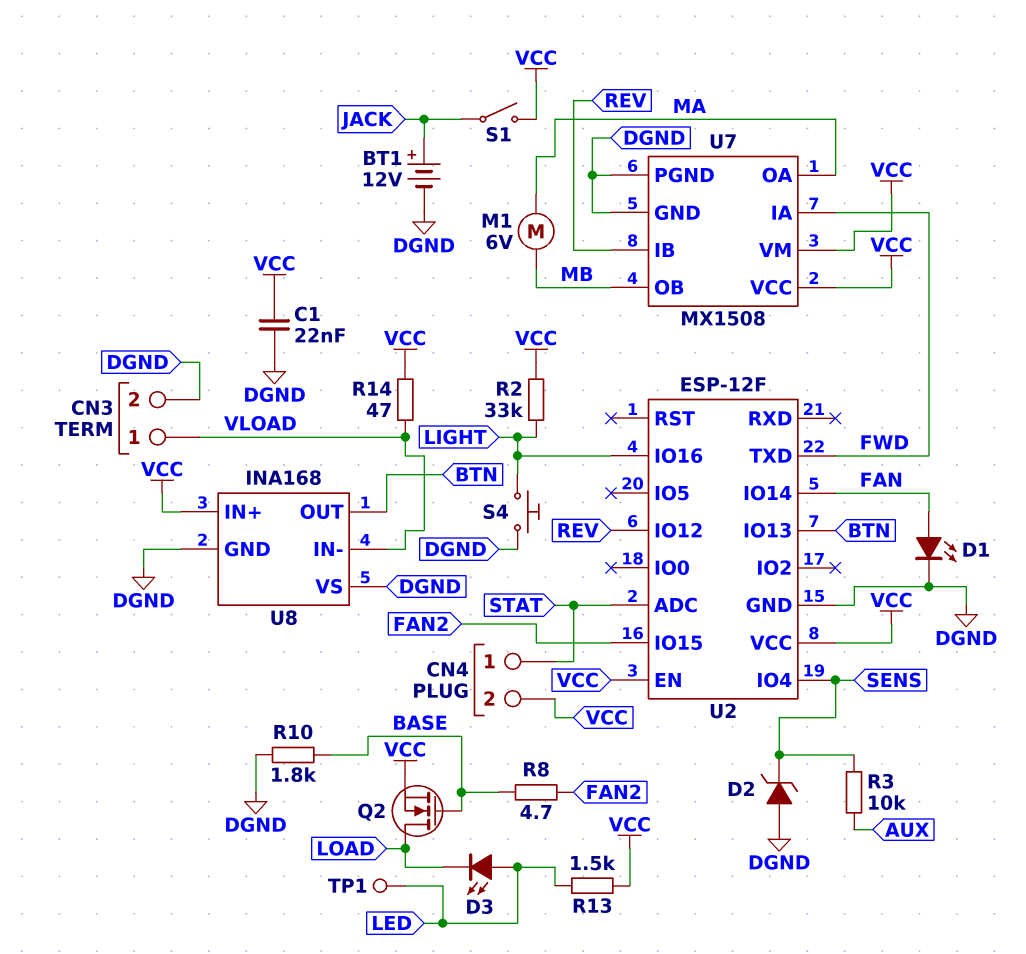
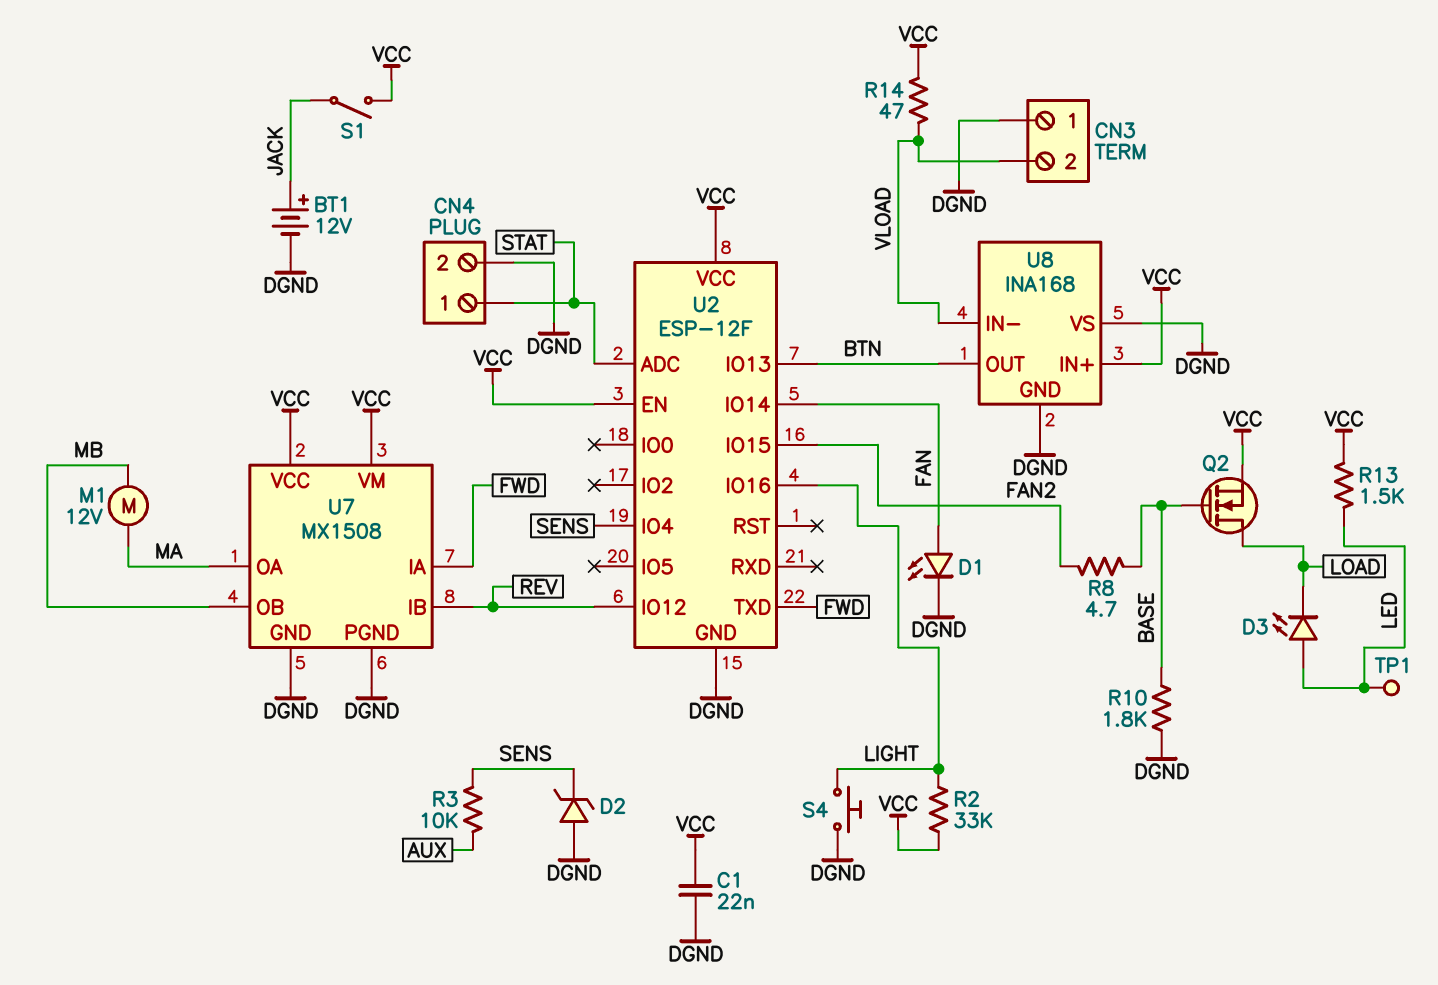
CN3 pin 1: VLOAD -> DGND
CN3 pin 2: DGND -> VLOAD
CN4 pin 2: VCC -> DGND
M1: motor 6V (MA, MB) -> motor 12V (MA, MB)

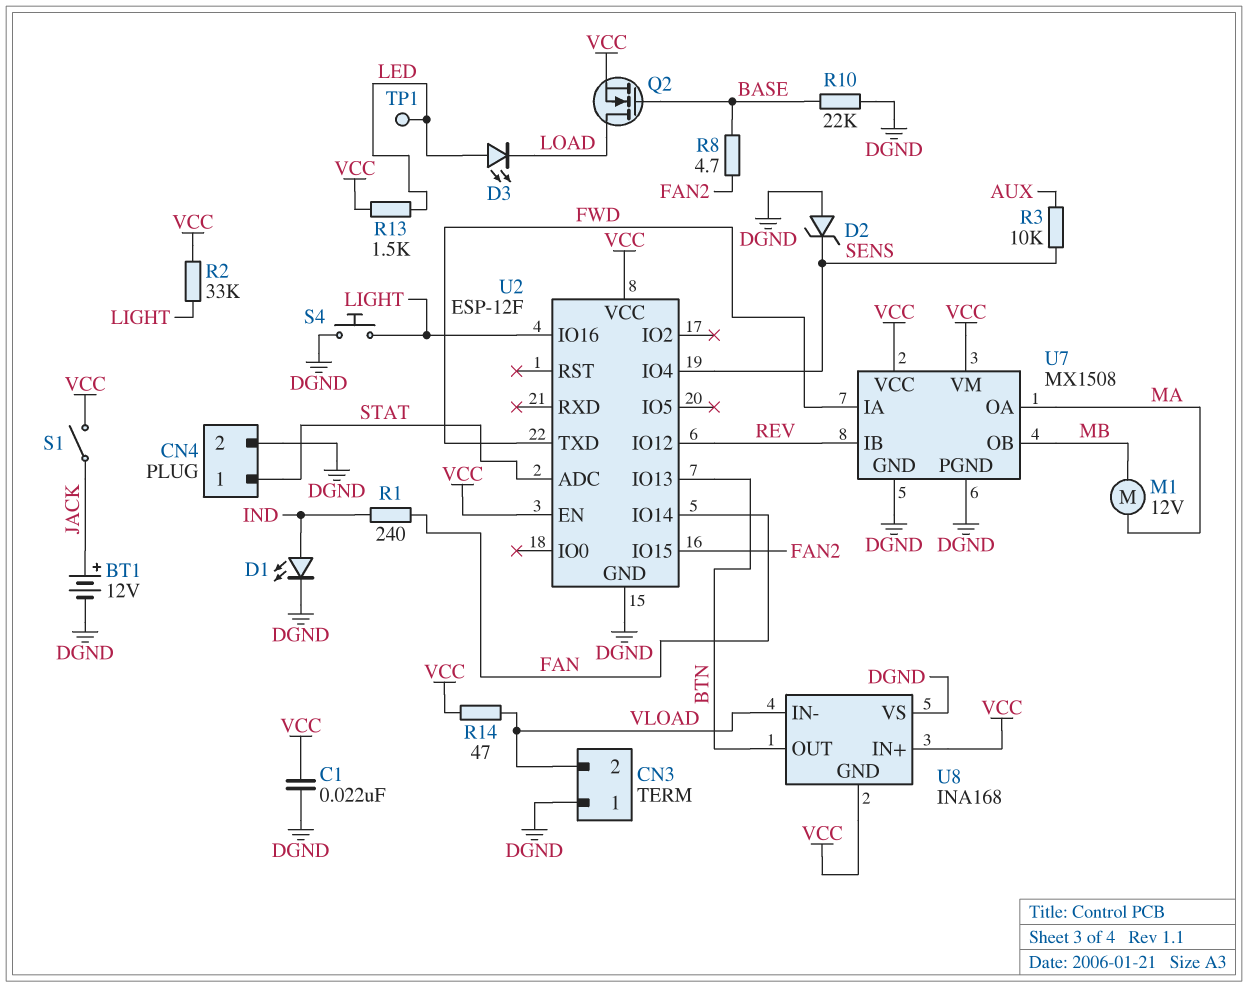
D1: LED (A FAN, K DGND) -> LED (A IND, K DGND)
R1: none -> 240 (FAN, IND)
R10: 1.8k (BASE, DGND) -> 22k (BASE, DGND)
U8 pin GND: DGND -> VCC

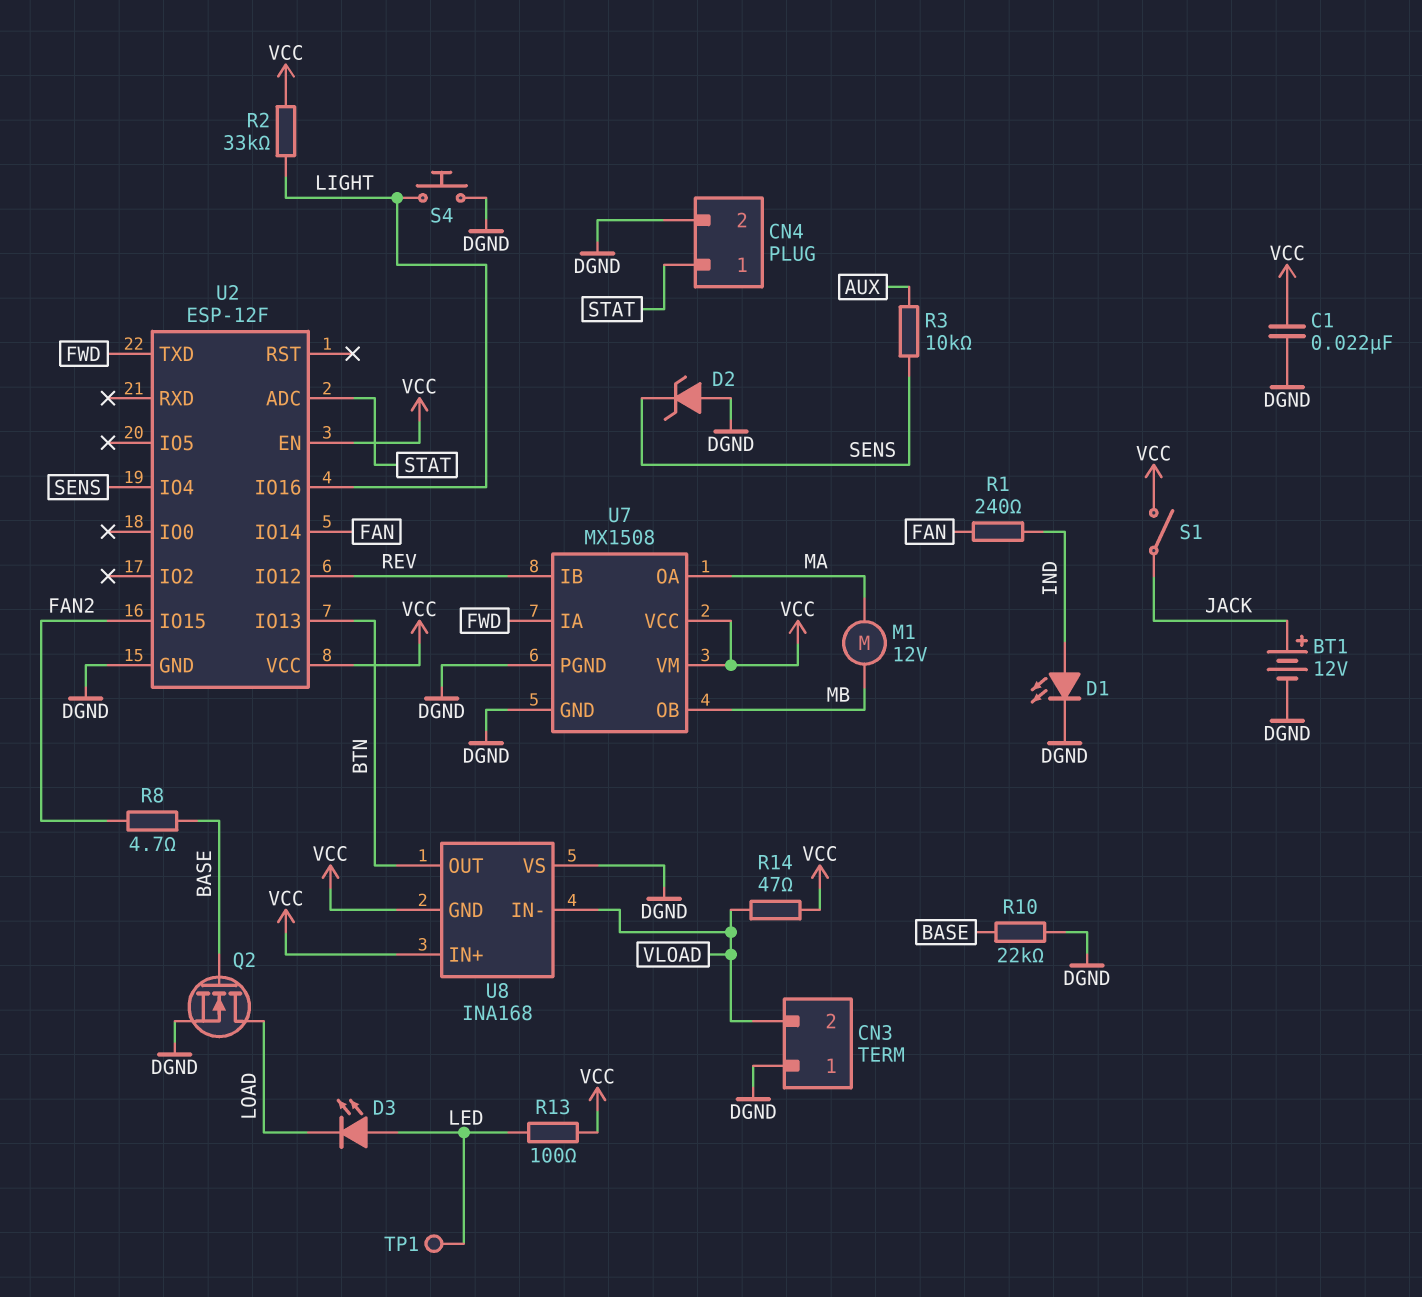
Q2: NMOS (G BASE, D LOAD, S VCC) -> NMOS (G BASE, D LOAD, S DGND)
R13: 1.5k (LED, VCC) -> 100 (LED, VCC)

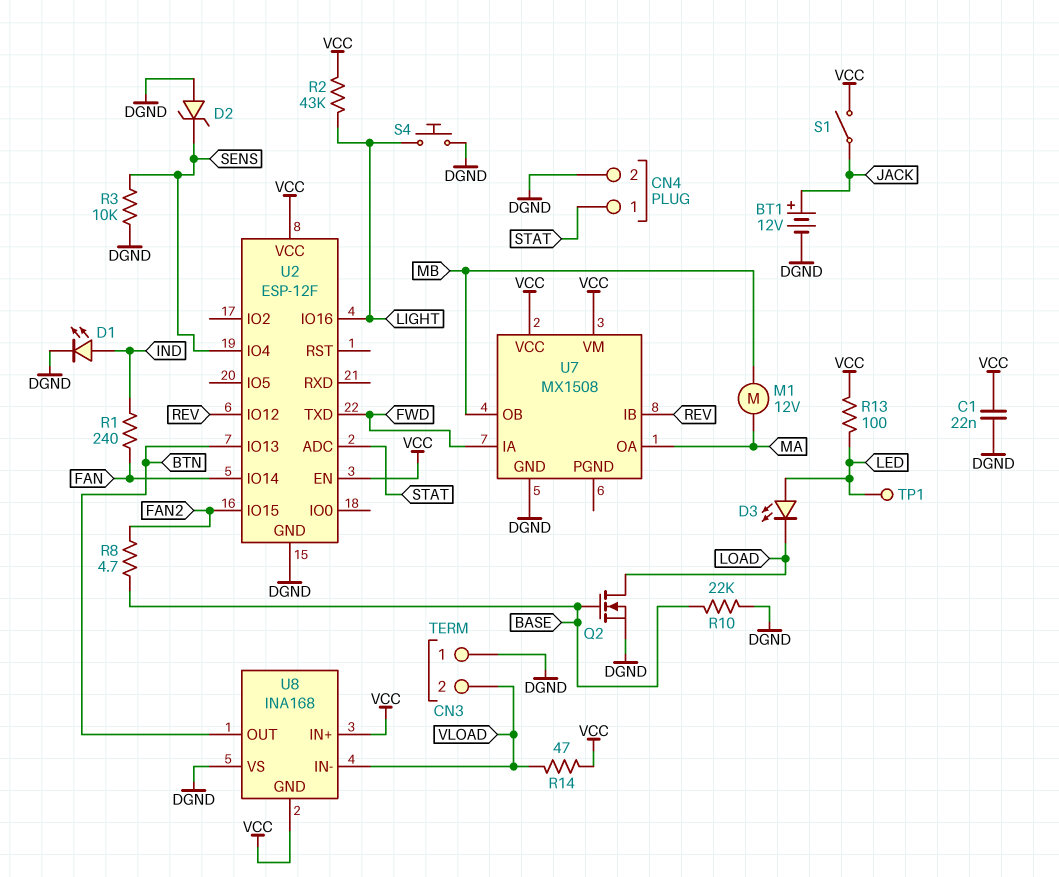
R2: 33k (LIGHT, VCC) -> 43k (LIGHT, VCC)
R3: 10k (AUX, SENS) -> 10k (DGND, SENS)
U7 pin PGND: DGND -> none

